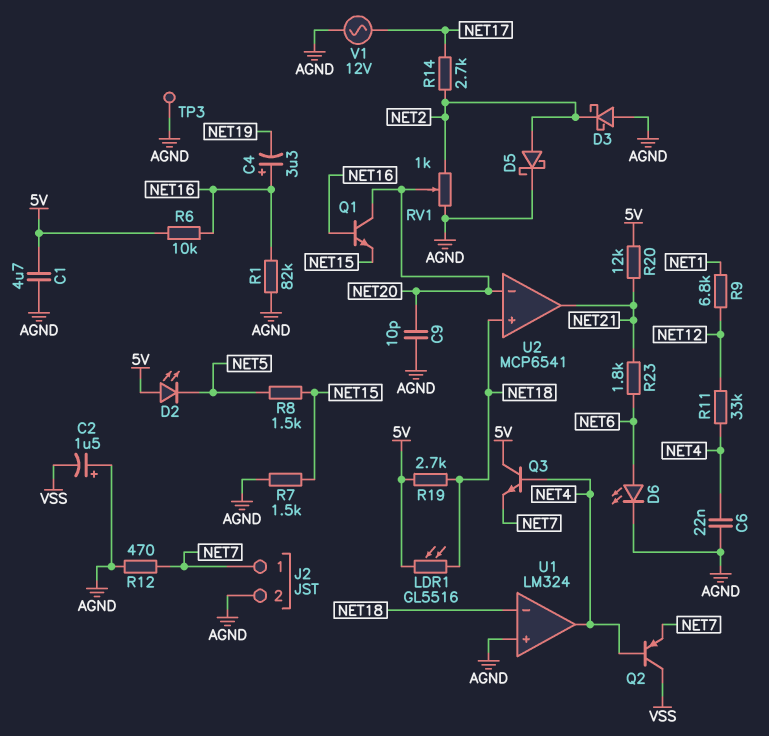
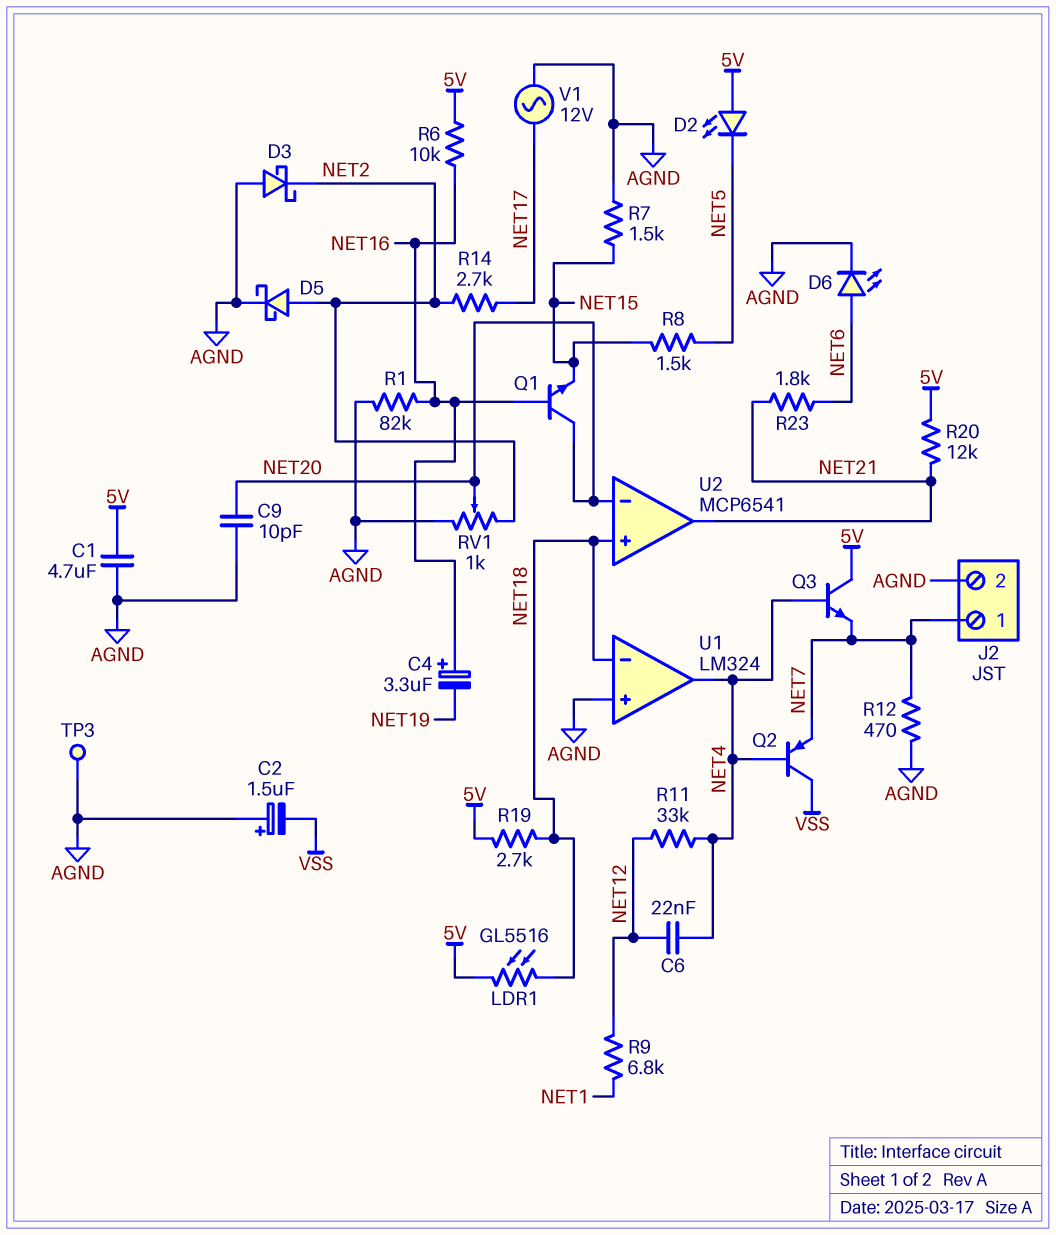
C6: 22nF (AGND, NET4) -> 22nF (NET4, NET12)

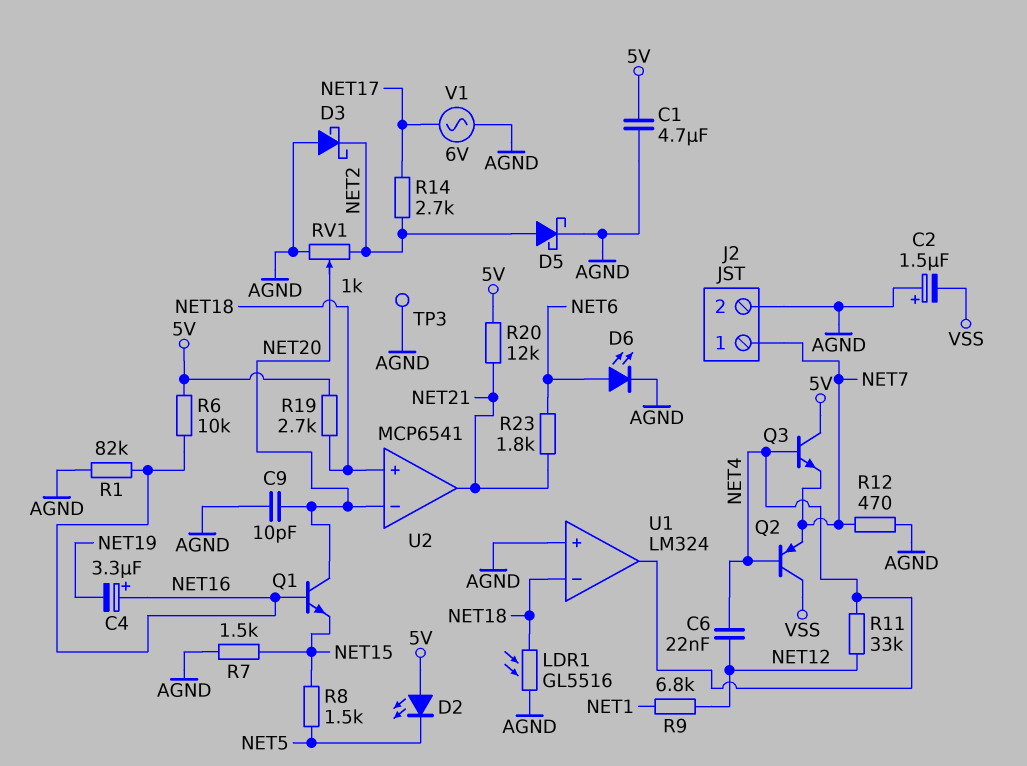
LDR1: GL5516 (5V, NET18) -> GL5516 (AGND, NET18)
V1: AC 12V (AGND, NET17) -> AC 6V (AGND, NET17)

